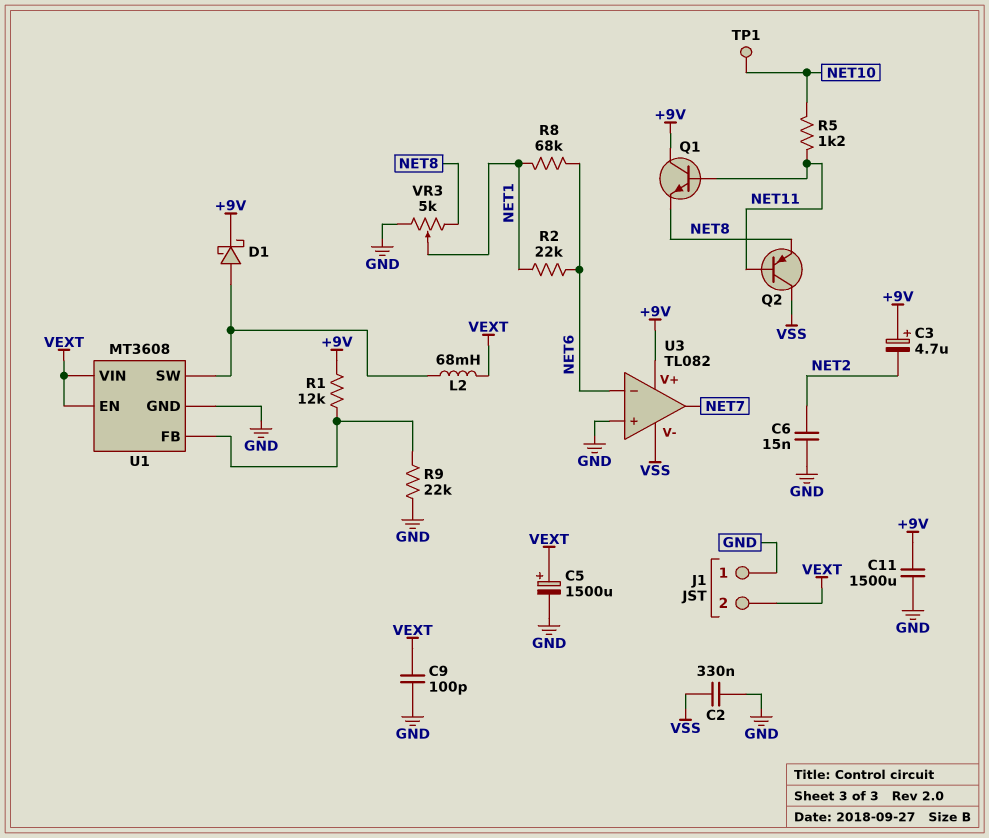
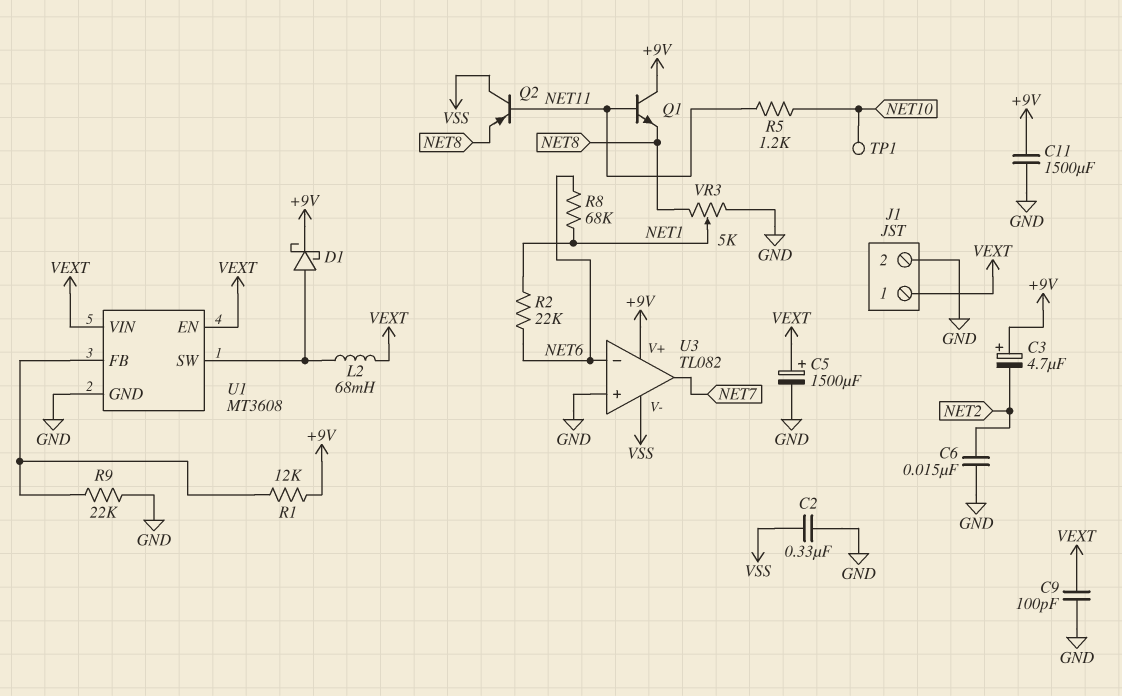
J1 pin 1: GND -> VEXT
J1 pin 2: VEXT -> GND

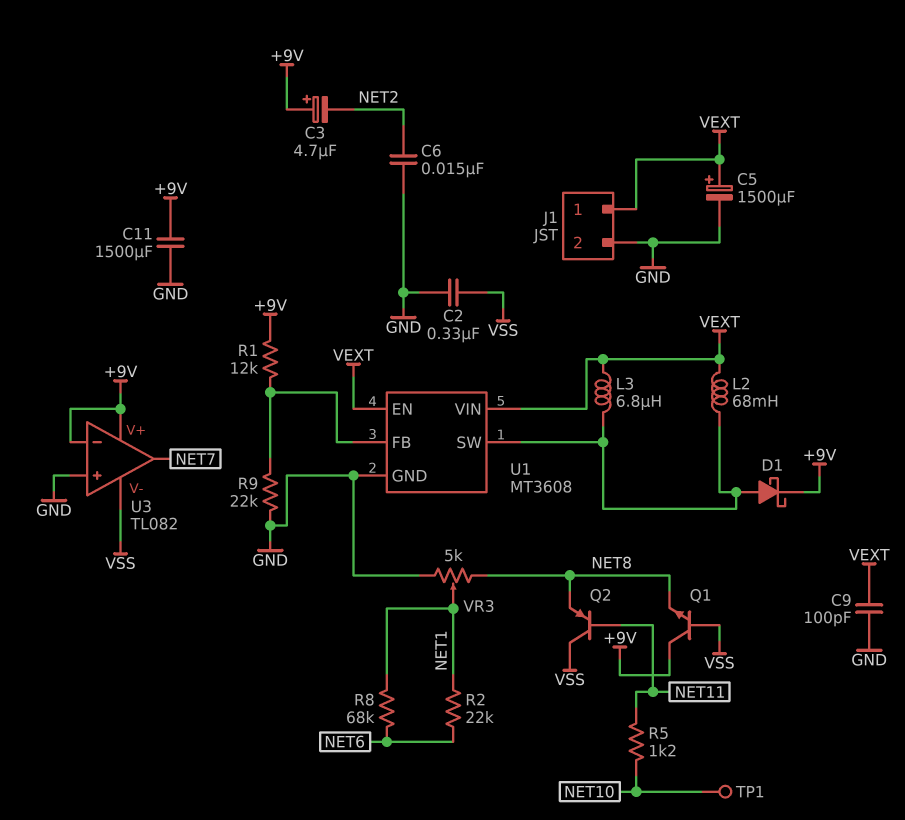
L3: none -> 6.8uH (U1/SW, VEXT)
Q1: NPN (B NET11, C +9V, E NET8) -> NPN (B VSS, C +9V, E NET8)
U3 pin in-: NET6 -> +9V

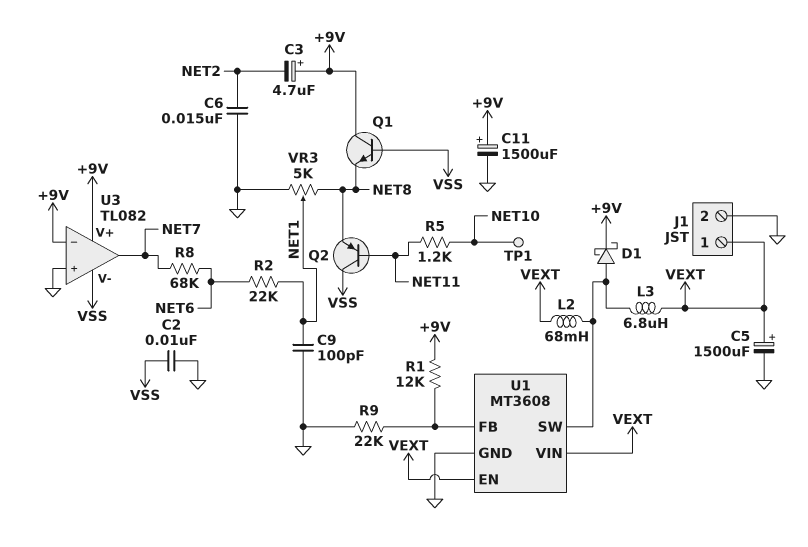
C2: 330nF (GND, VSS) -> 10nF (GND, VSS)
C9: 100pF (GND, VEXT) -> 100pF (GND, NET1)
C11: 1500uF (+9V, GND) -> 1500uF (plus +9V, minus GND)
R8: 68k (NET1, NET6) -> 68k (NET6, NET7)

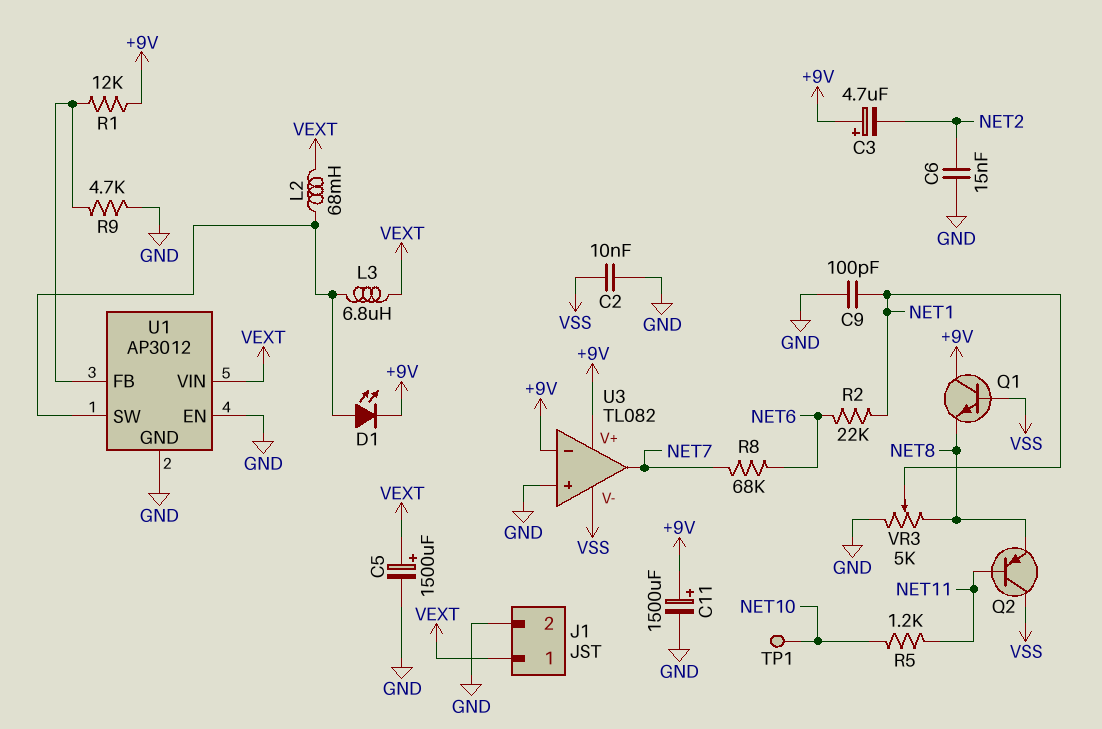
D1: schottky (A U1/SW, K +9V) -> LED (A U1/SW, K +9V)
R9: 22k (GND, U1/FB) -> 4.7k (GND, U1/FB)
U1: MT3608 -> AP3012
U1 pin EN: VEXT -> GND

